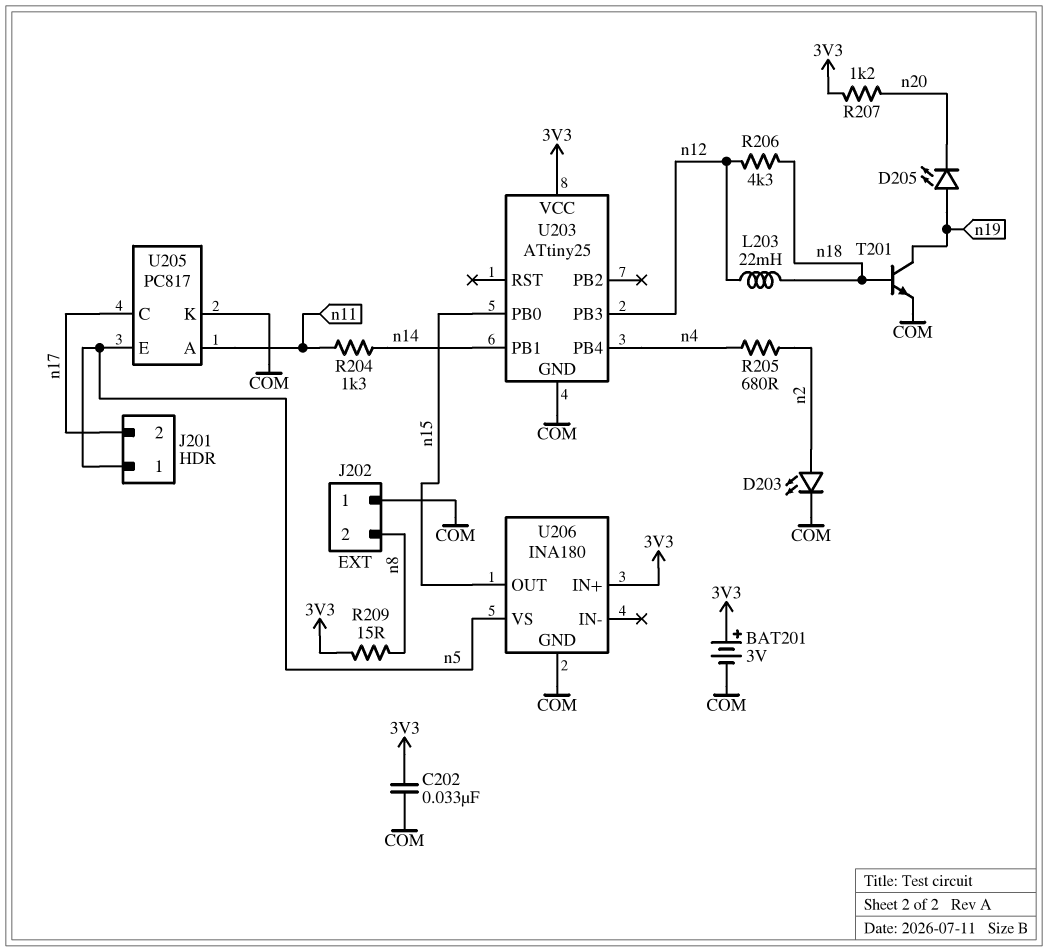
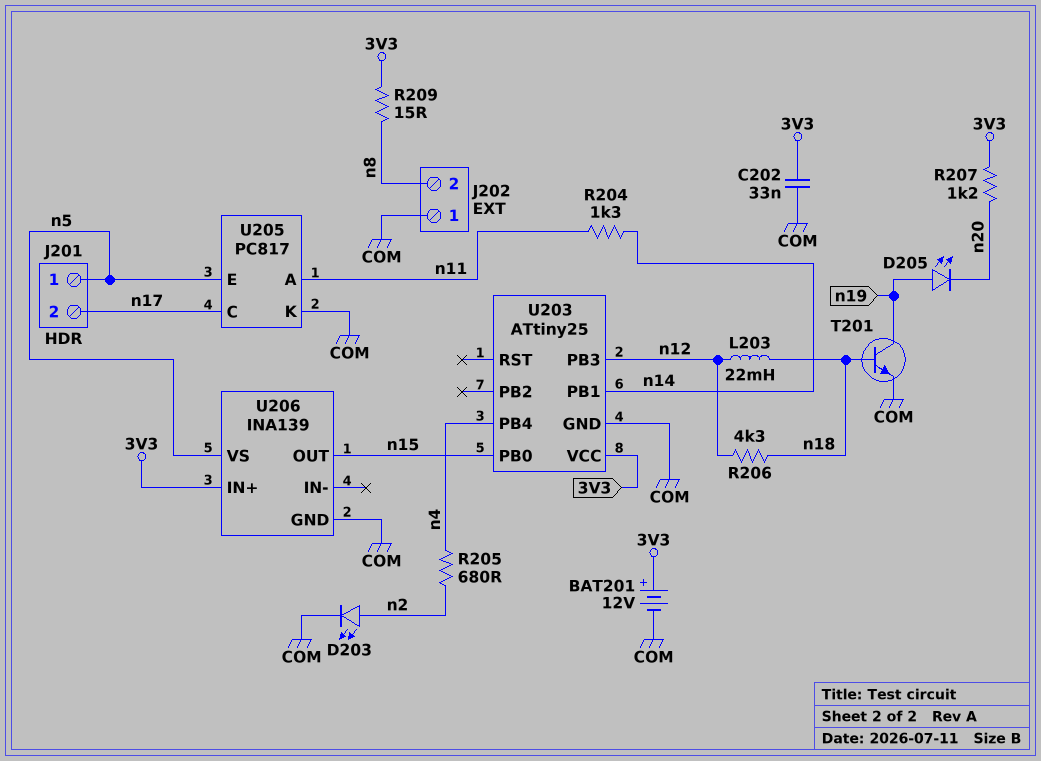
BAT201: 3V (plus 3V3, minus COM) -> 12V (plus 3V3, minus COM)
U206: INA180 -> INA139

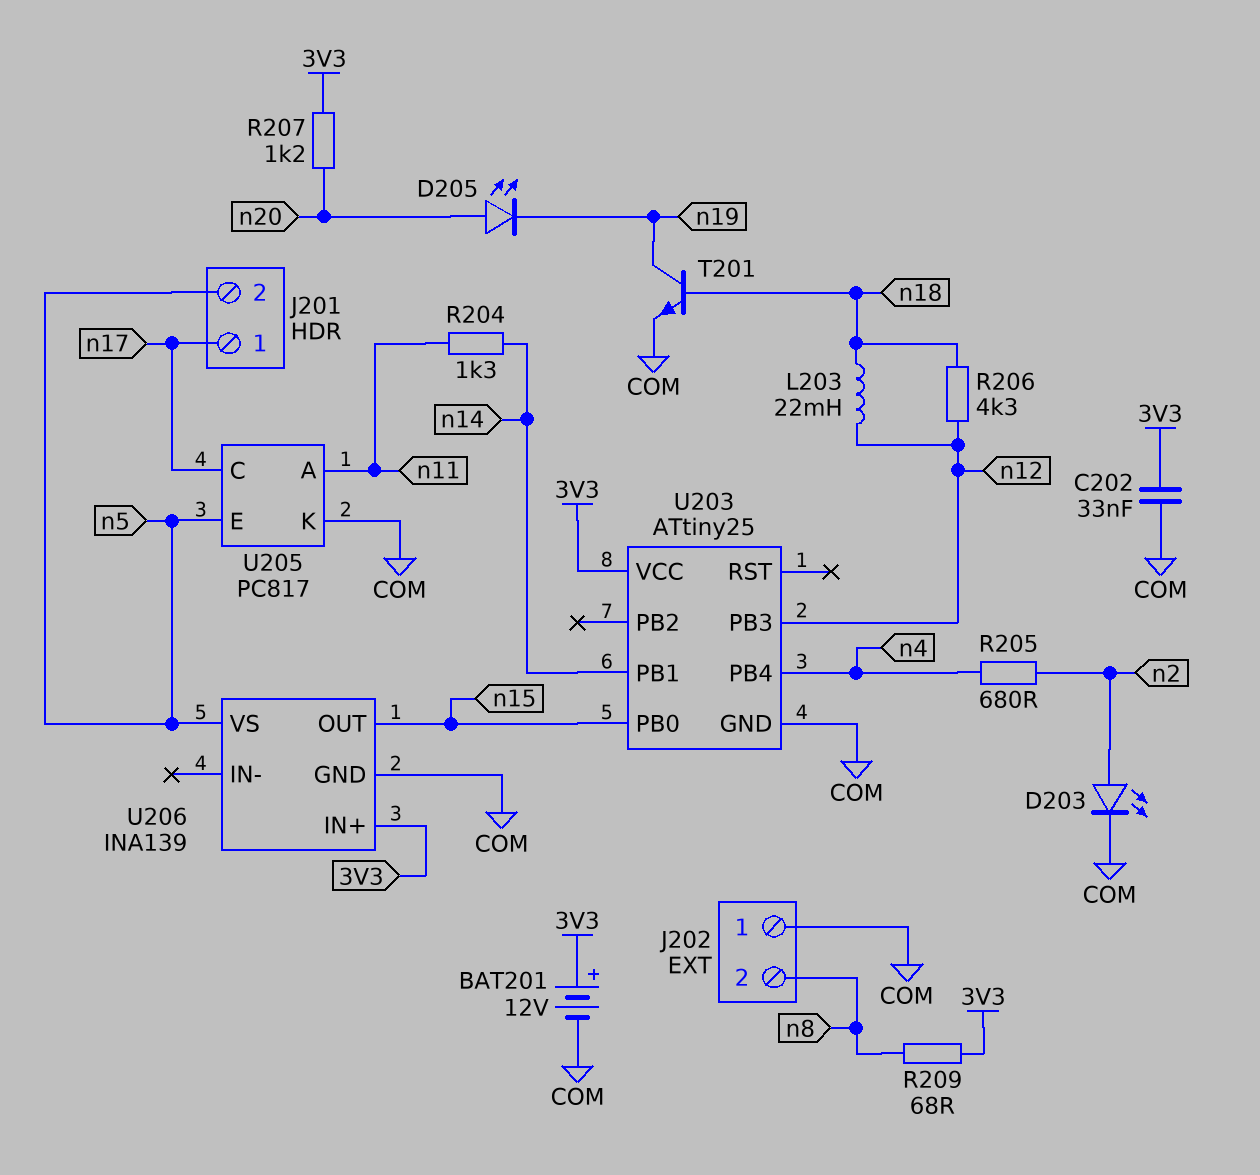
D205: LED (A n19, K n20) -> LED (A n20, K n19)
J201 pin 1: n5 -> n17
J201 pin 2: n17 -> n5
R209: 15 (3V3, n8) -> 68 (3V3, n8)

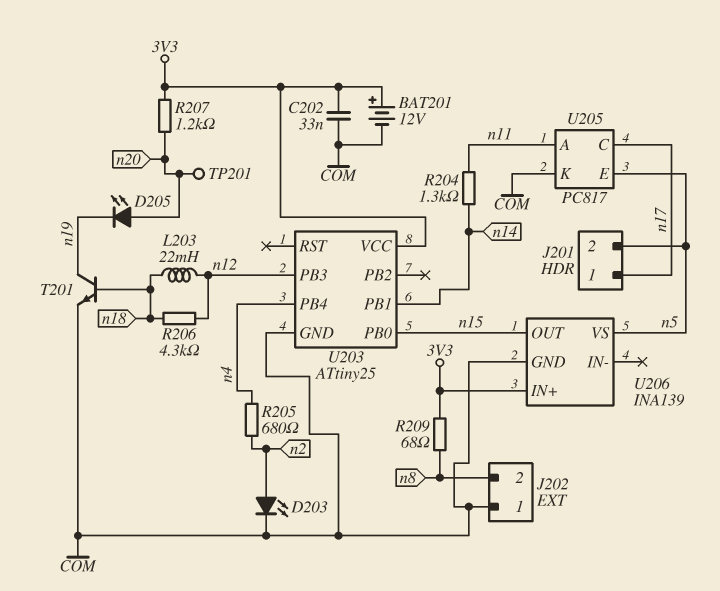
TP201: none -> test point (n20)

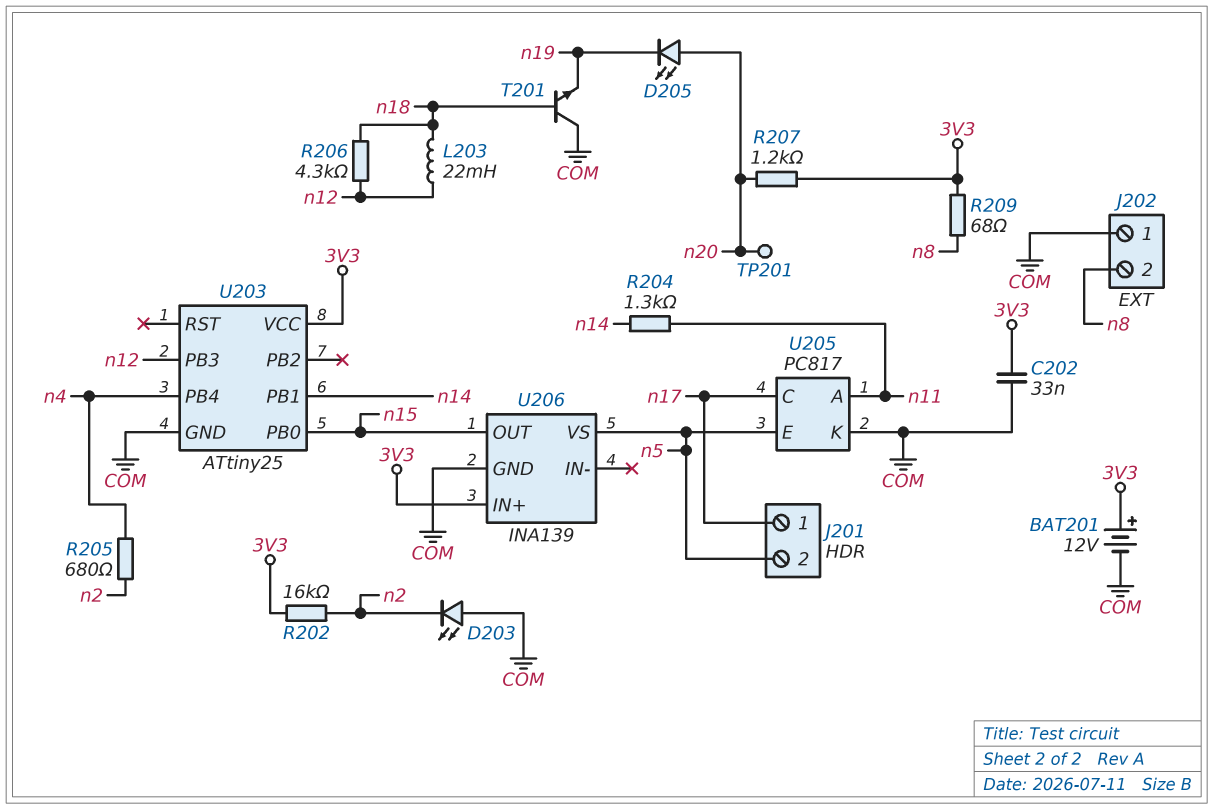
D203: LED (A n2, K COM) -> LED (A COM, K n2)
R202: none -> 16k (3V3, n2)
T201: NPN (B n18, C n19, E COM) -> NPN (B n18, C COM, E n19)

